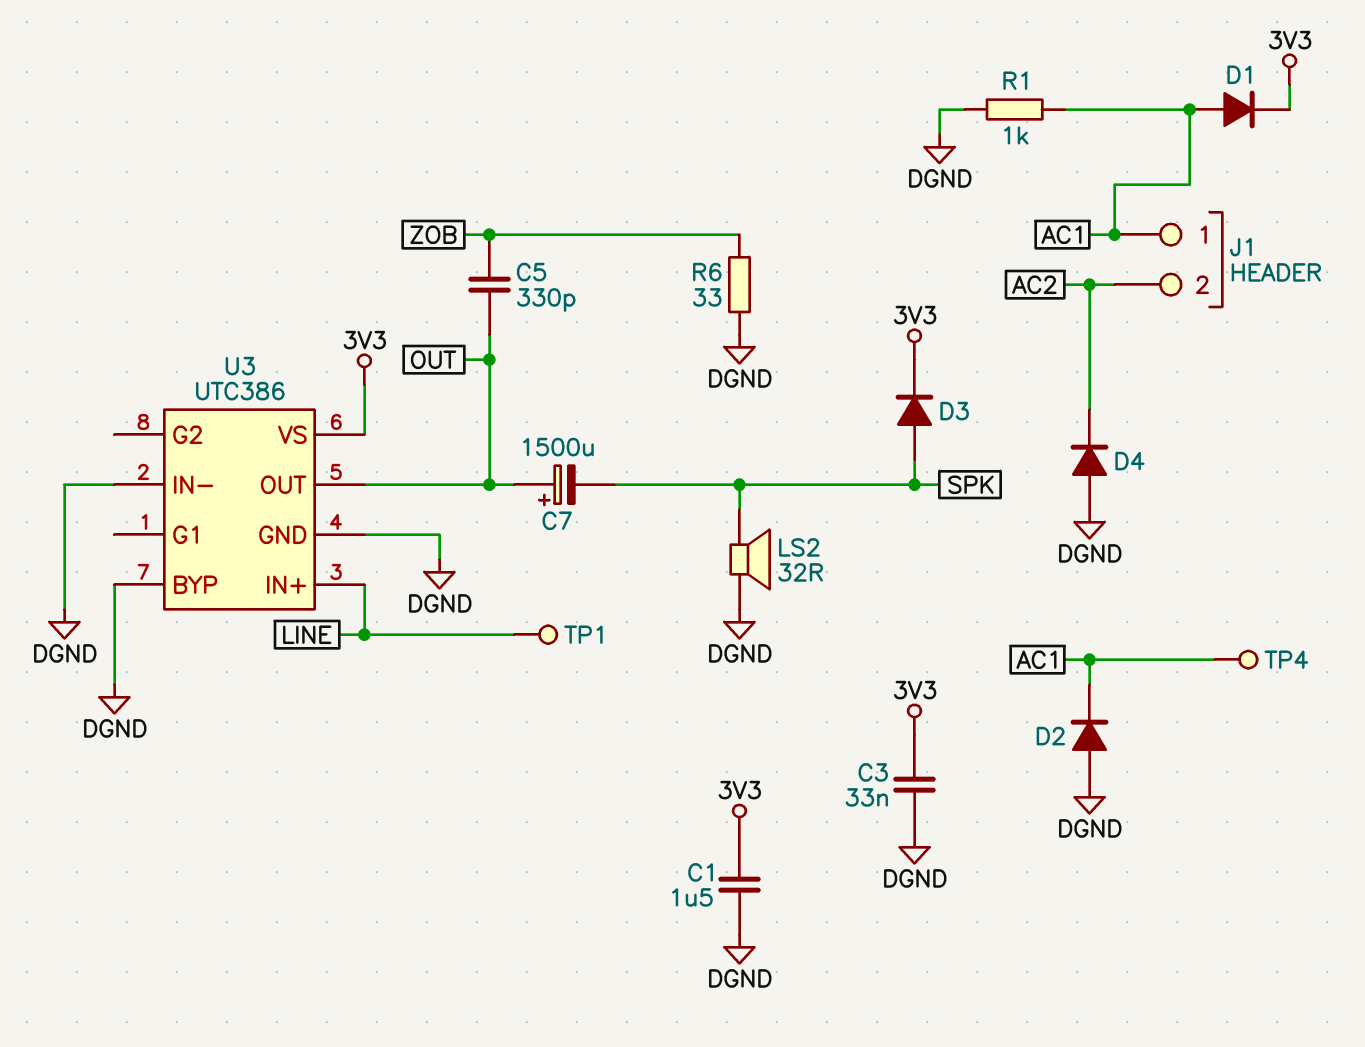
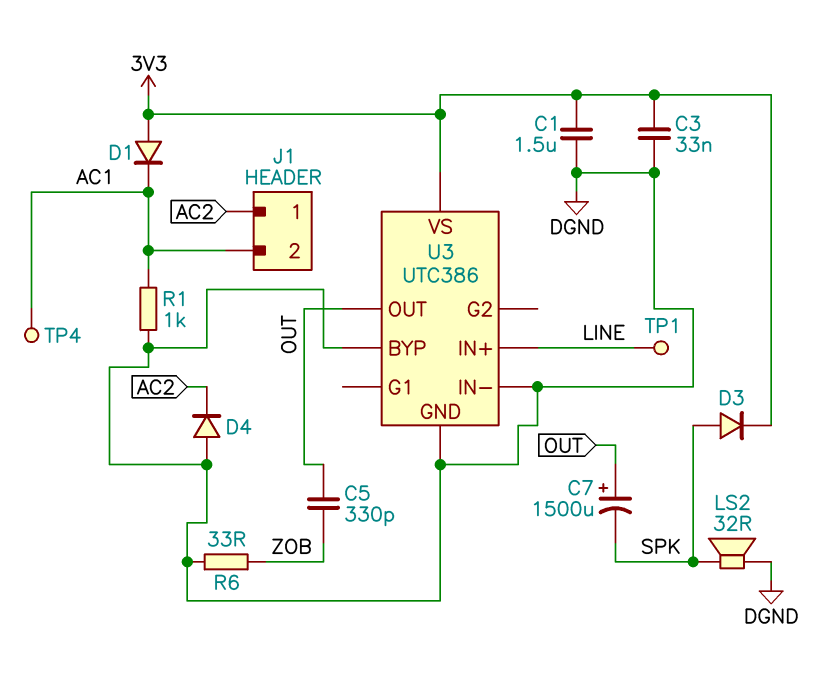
D1: diode (A AC1, K 3V3) -> diode (A 3V3, K AC1)
D2: diode (A DGND, K AC1) -> none
J1 pin 1: AC1 -> AC2
J1 pin 2: AC2 -> AC1

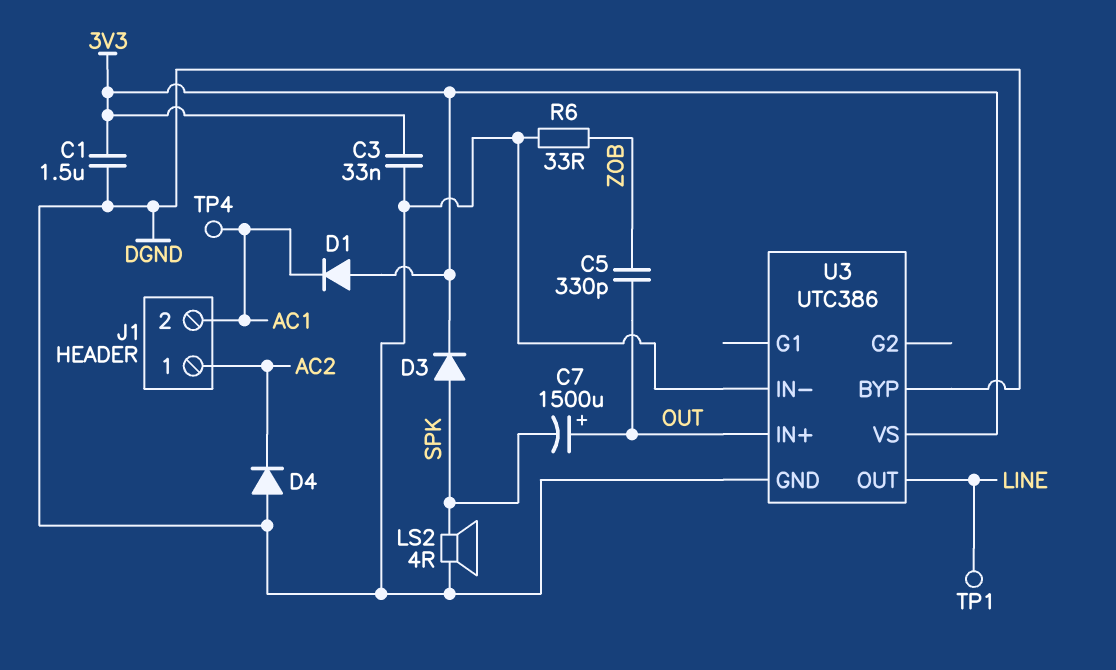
LS2: speaker 32R (DGND, SPK) -> speaker 4R (DGND, SPK)
R1: 1k (AC1, DGND) -> none
U3 pin IN+: LINE -> OUT
U3 pin OUT: OUT -> LINE

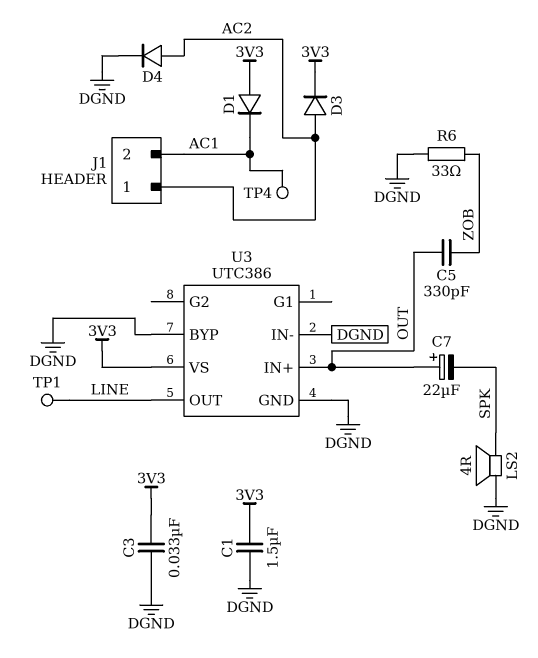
C7: 1500uF (plus OUT, minus SPK) -> 22uF (plus OUT, minus SPK)
D3: diode (A SPK, K 3V3) -> diode (A AC2, K 3V3)
D4: diode (A DGND, K AC2) -> diode (A AC2, K DGND)

